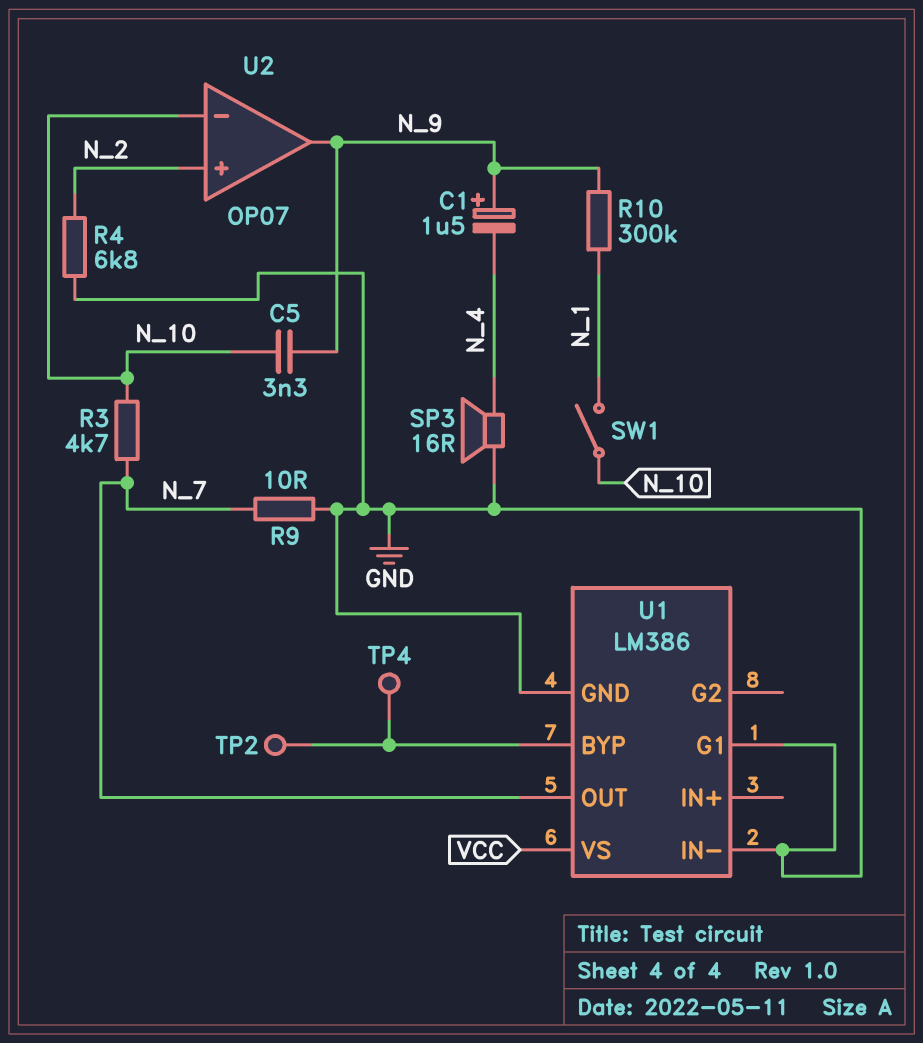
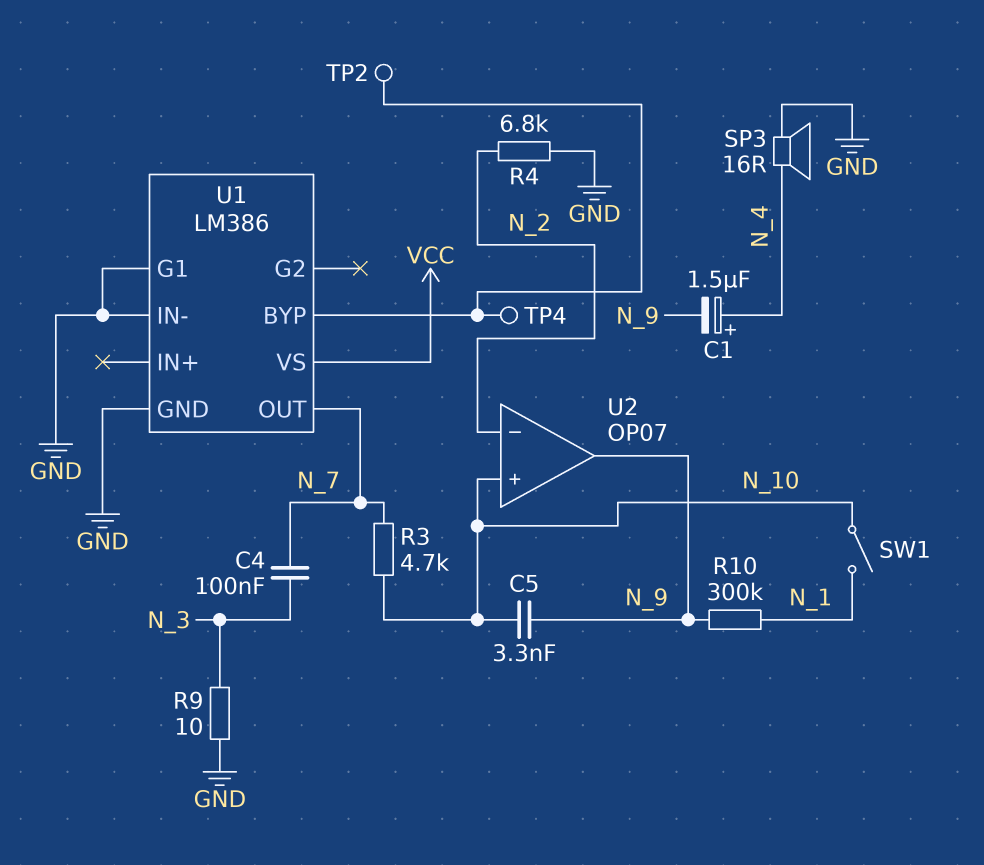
C1: 1.5uF (plus N_9, minus N_4) -> 1.5uF (plus N_4, minus N_9)
C4: none -> 100nF (N_3, N_7)
R9: 10 (GND, N_7) -> 10 (GND, N_3)
U2 pin in+: N_2 -> N_10
U2 pin in-: N_10 -> N_2

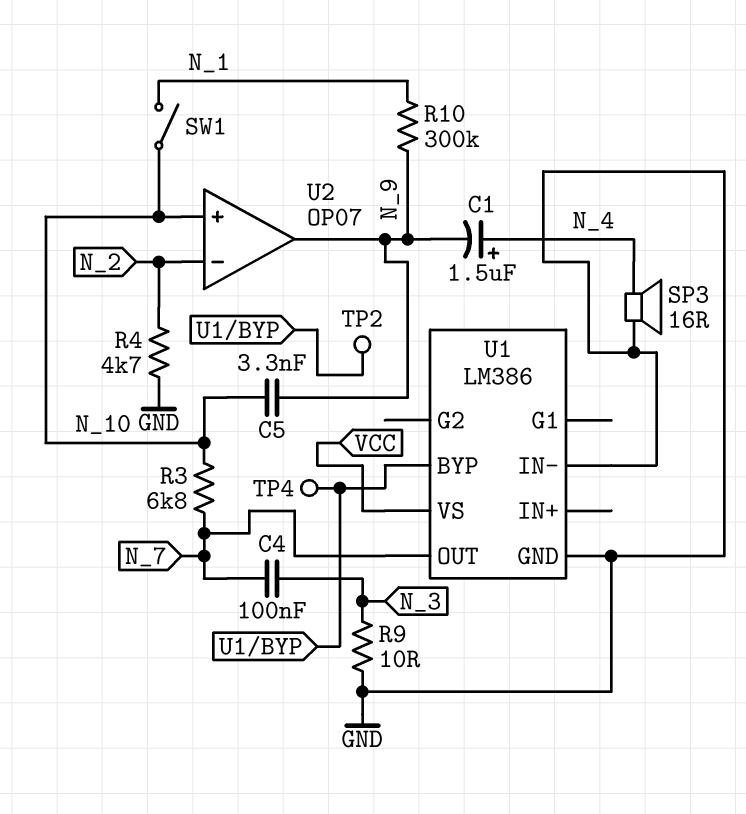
R3: 4.7k (N_7, N_10) -> 6.8k (N_7, N_10)
R4: 6.8k (GND, N_2) -> 4.7k (GND, N_2)
U1 pin G1: GND -> none

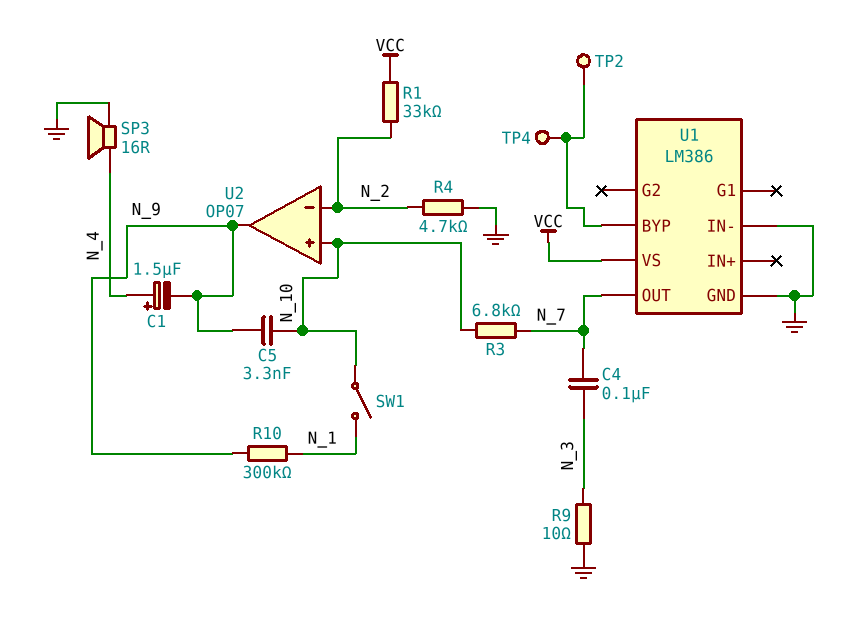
R1: none -> 33k (N_2, VCC)

